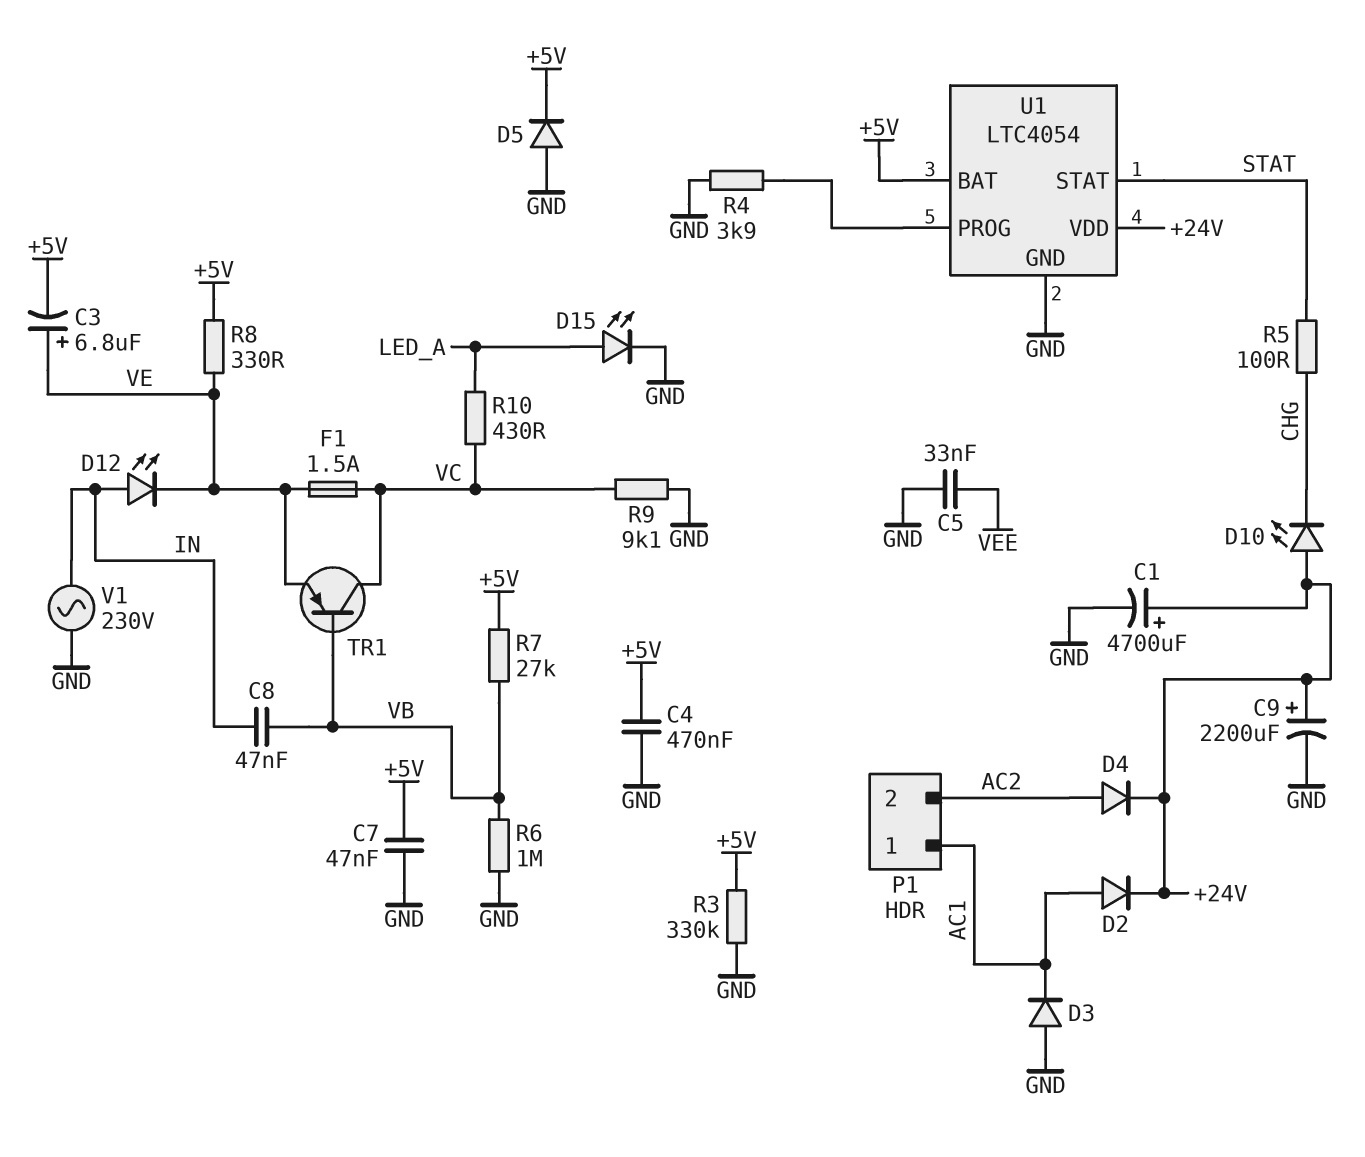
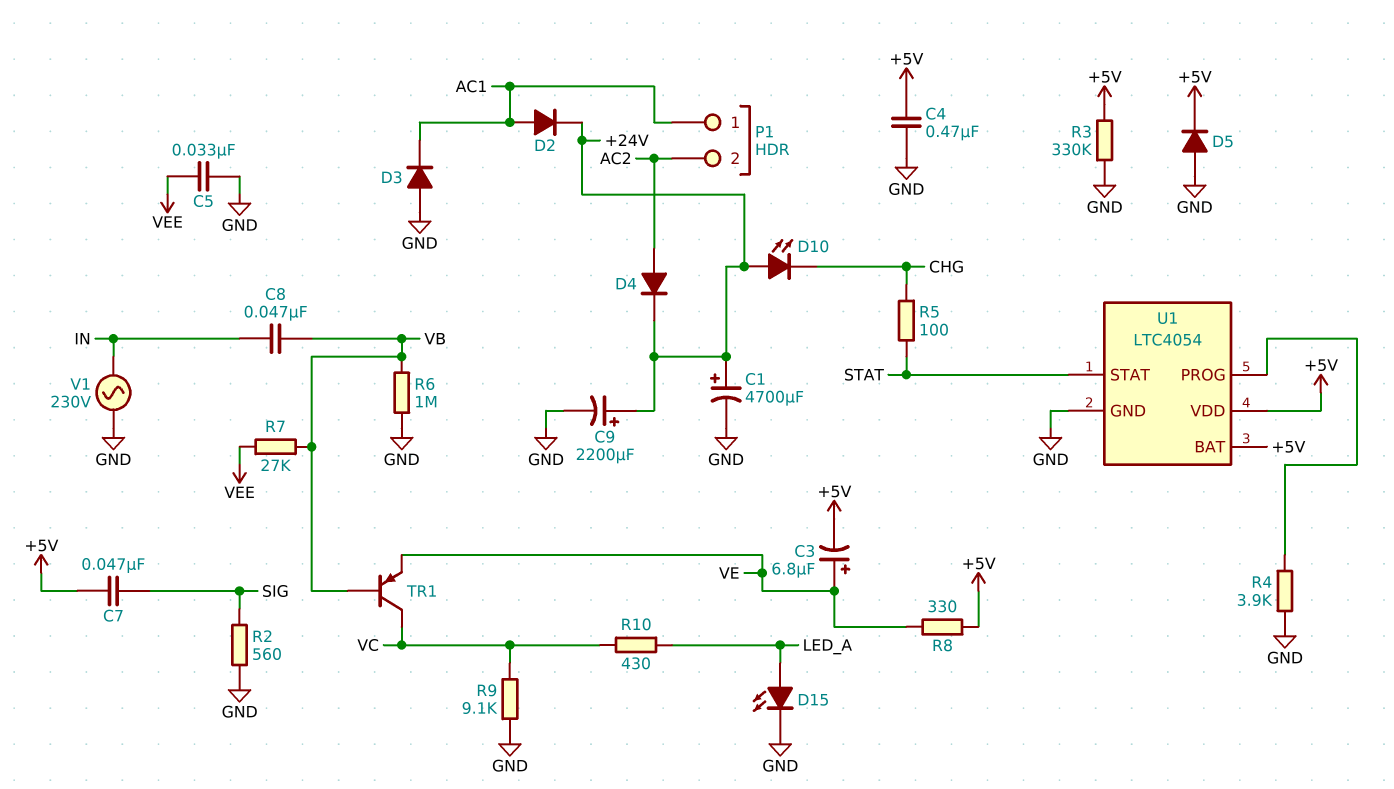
C7: 47nF (+5V, GND) -> 47nF (+5V, SIG)
D12: LED (A IN, K VE) -> none
F1: 1.5A (VC, VE) -> none
R2: none -> 560 (GND, SIG)
R7: 27k (+5V, VB) -> 27k (VB, VEE)
U1 pin VDD: +24V -> +5V

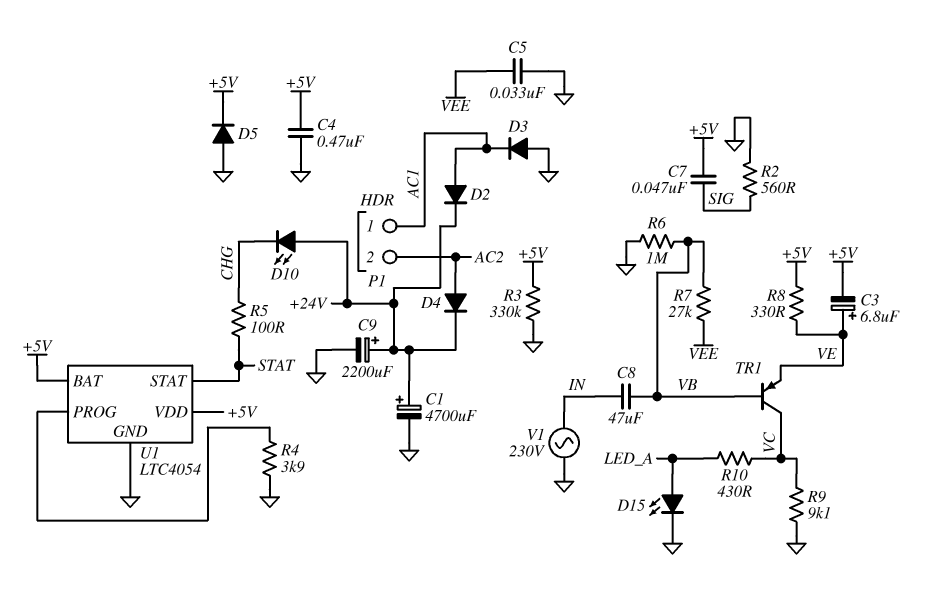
C8: 47nF (IN, VB) -> 47uF (IN, VB)

